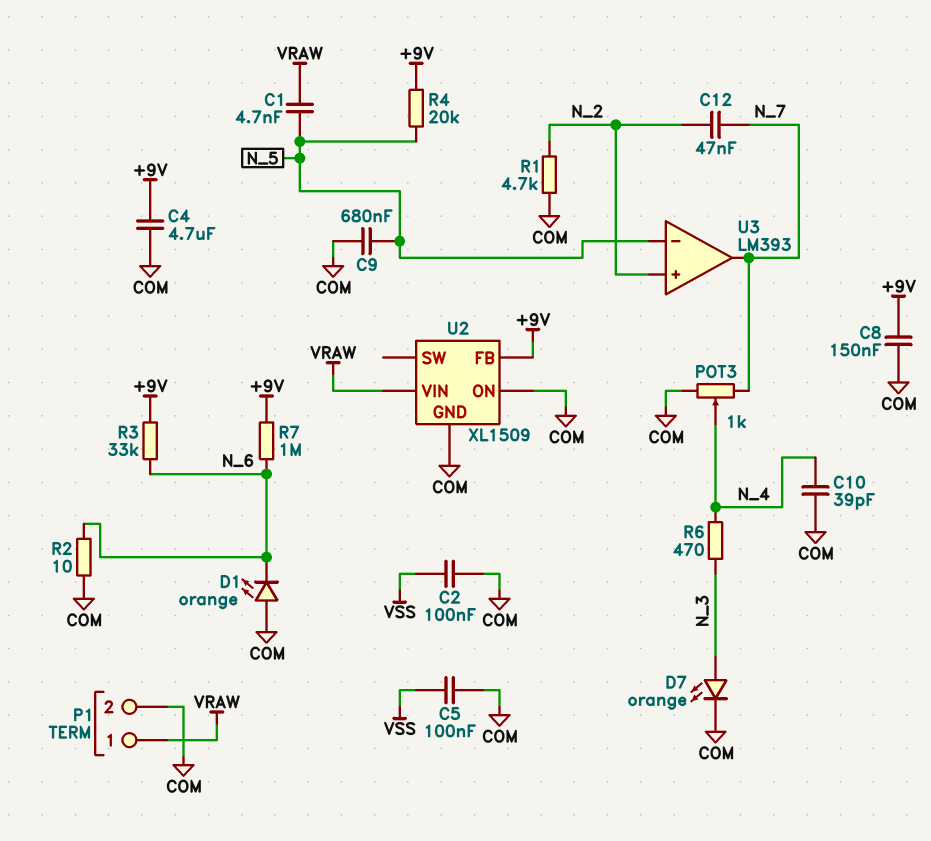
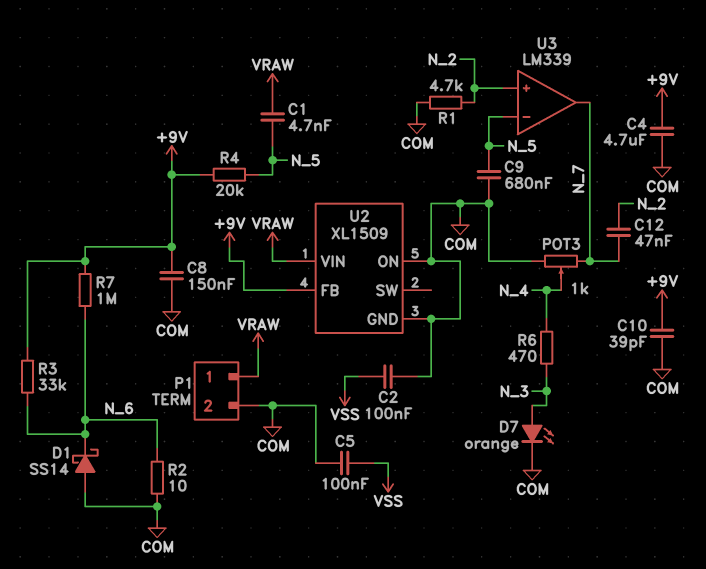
C10: 39pF (COM, N_4) -> 39pF (+9V, COM)
D1: LED orange (A COM, K N_6) -> schottky SS14 (A COM, K N_6)
U3: LM393 -> LM339

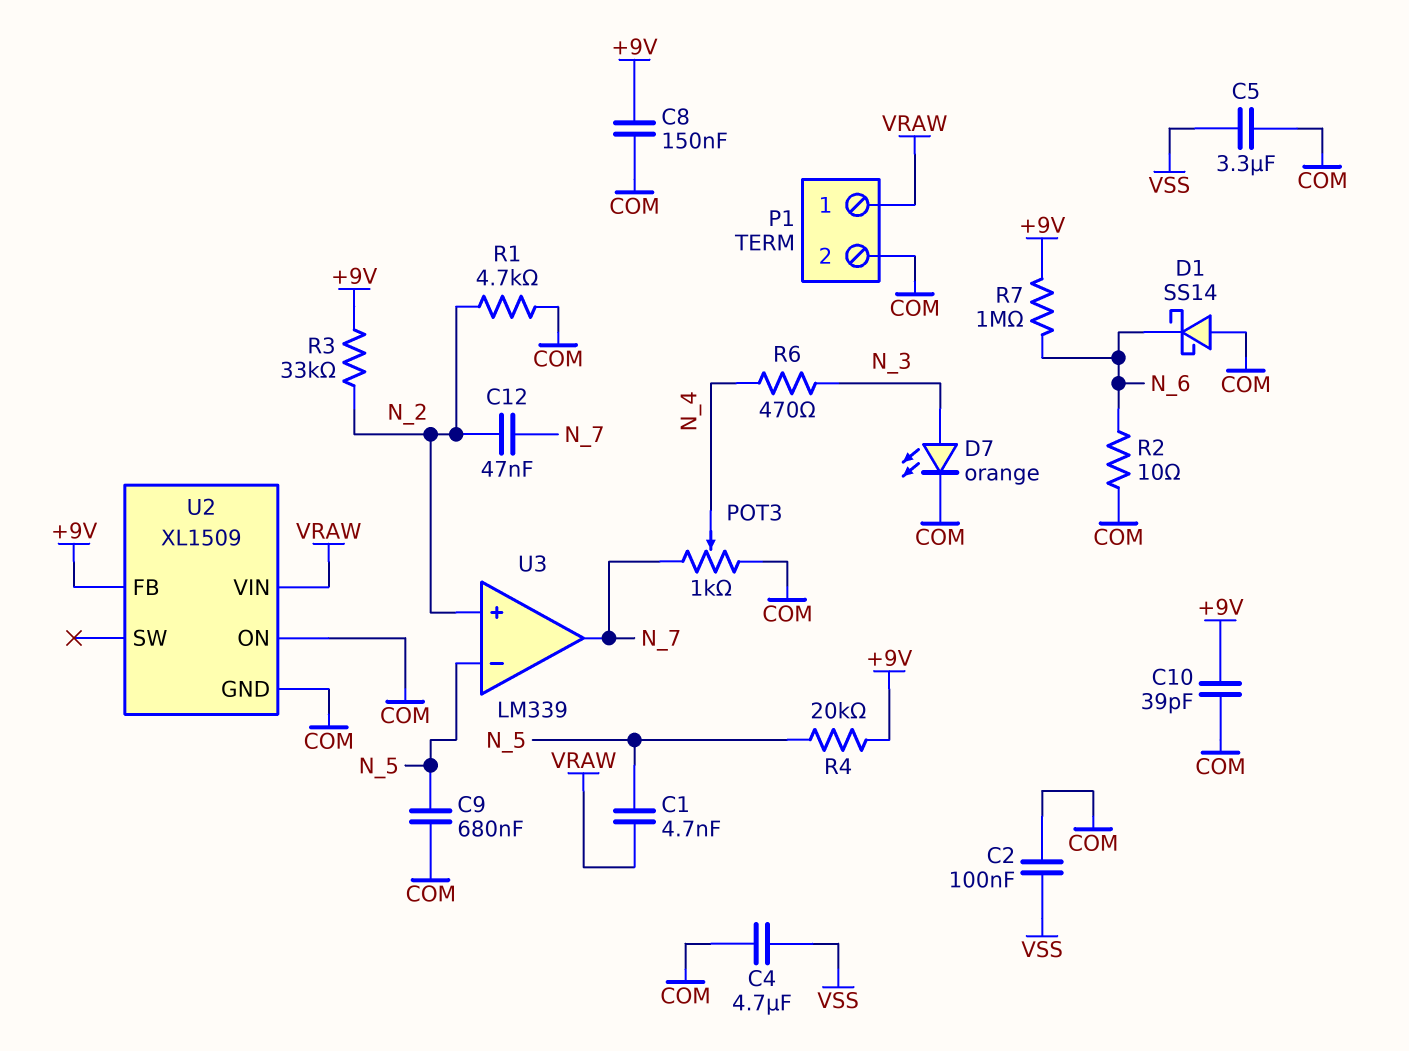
C4: 4.7uF (+9V, COM) -> 4.7uF (COM, VSS)
C5: 100nF (COM, VSS) -> 3.3uF (COM, VSS)
R3: 33k (+9V, N_6) -> 33k (+9V, N_2)

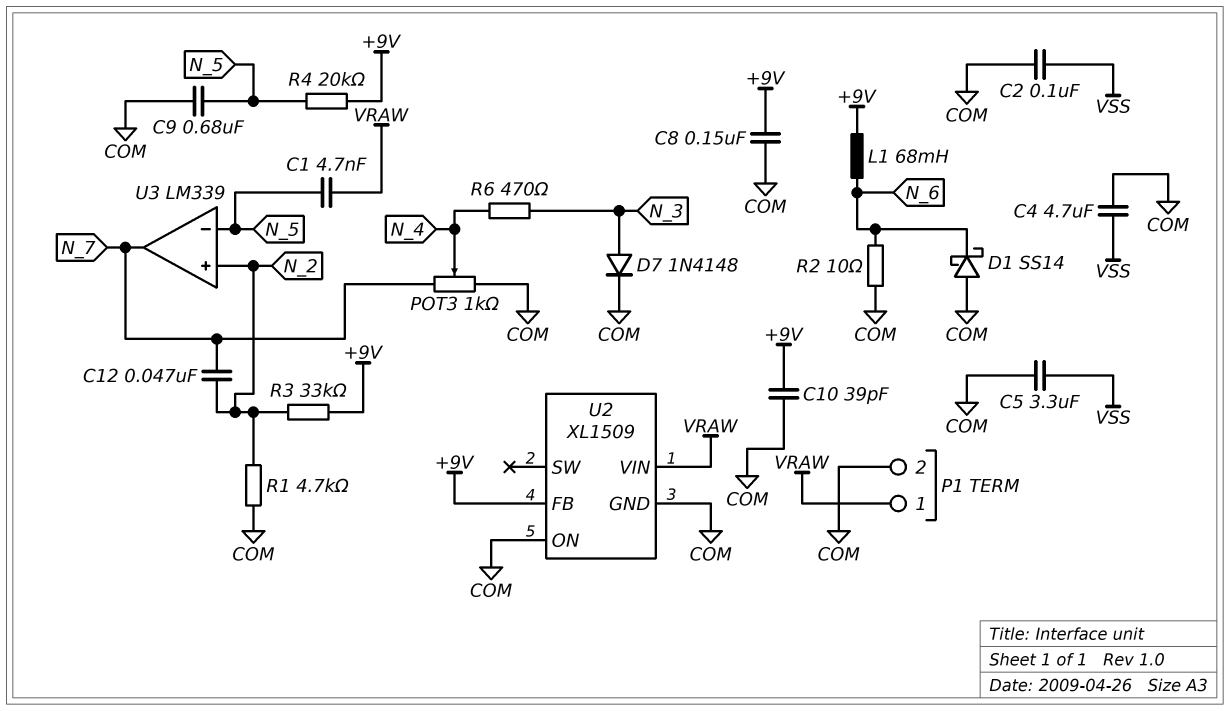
D7: LED orange (A N_3, K COM) -> diode 1N4148 (A N_3, K COM)
L1: none -> 68mH (+9V, N_6)
R7: 1M (+9V, N_6) -> none

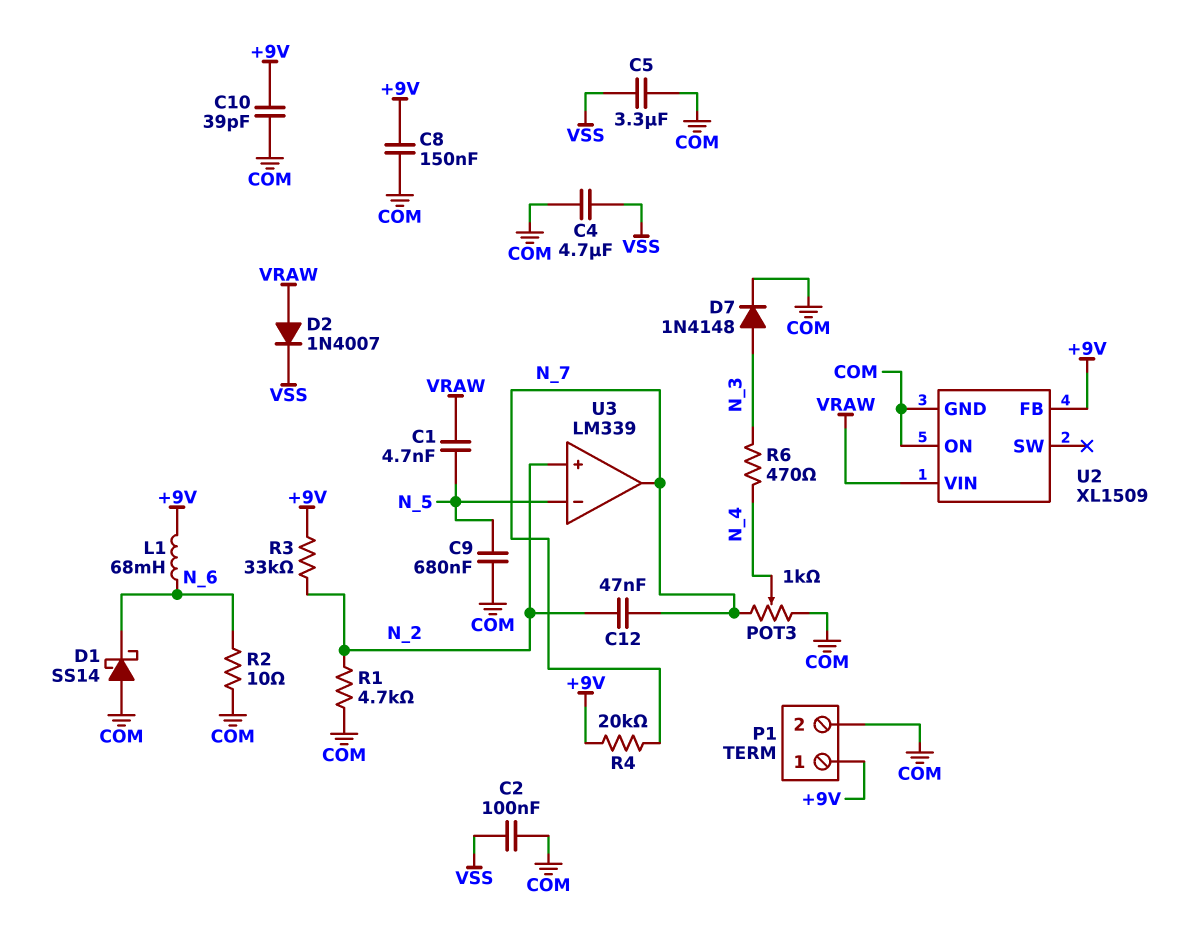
D2: none -> diode 1N4007 (A VRAW, K VSS)
P1 pin 1: VRAW -> +9V
R4: 20k (+9V, N_5) -> 20k (+9V, N_7)

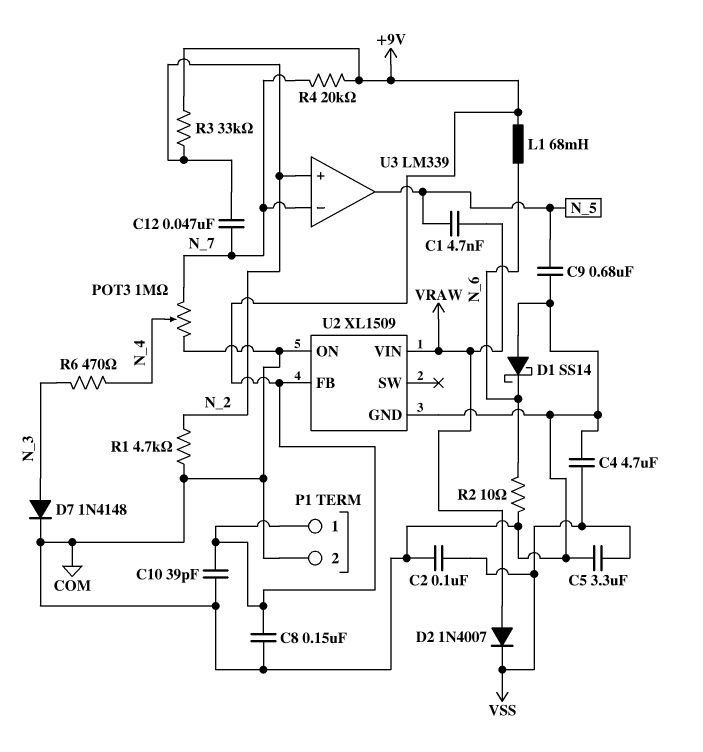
POT3: 1k (COM, N_7, wiper N_4) -> 1M (COM, N_7, wiper N_4)
U3 pin in-: N_5 -> N_7
U3 pin out: N_7 -> N_5

